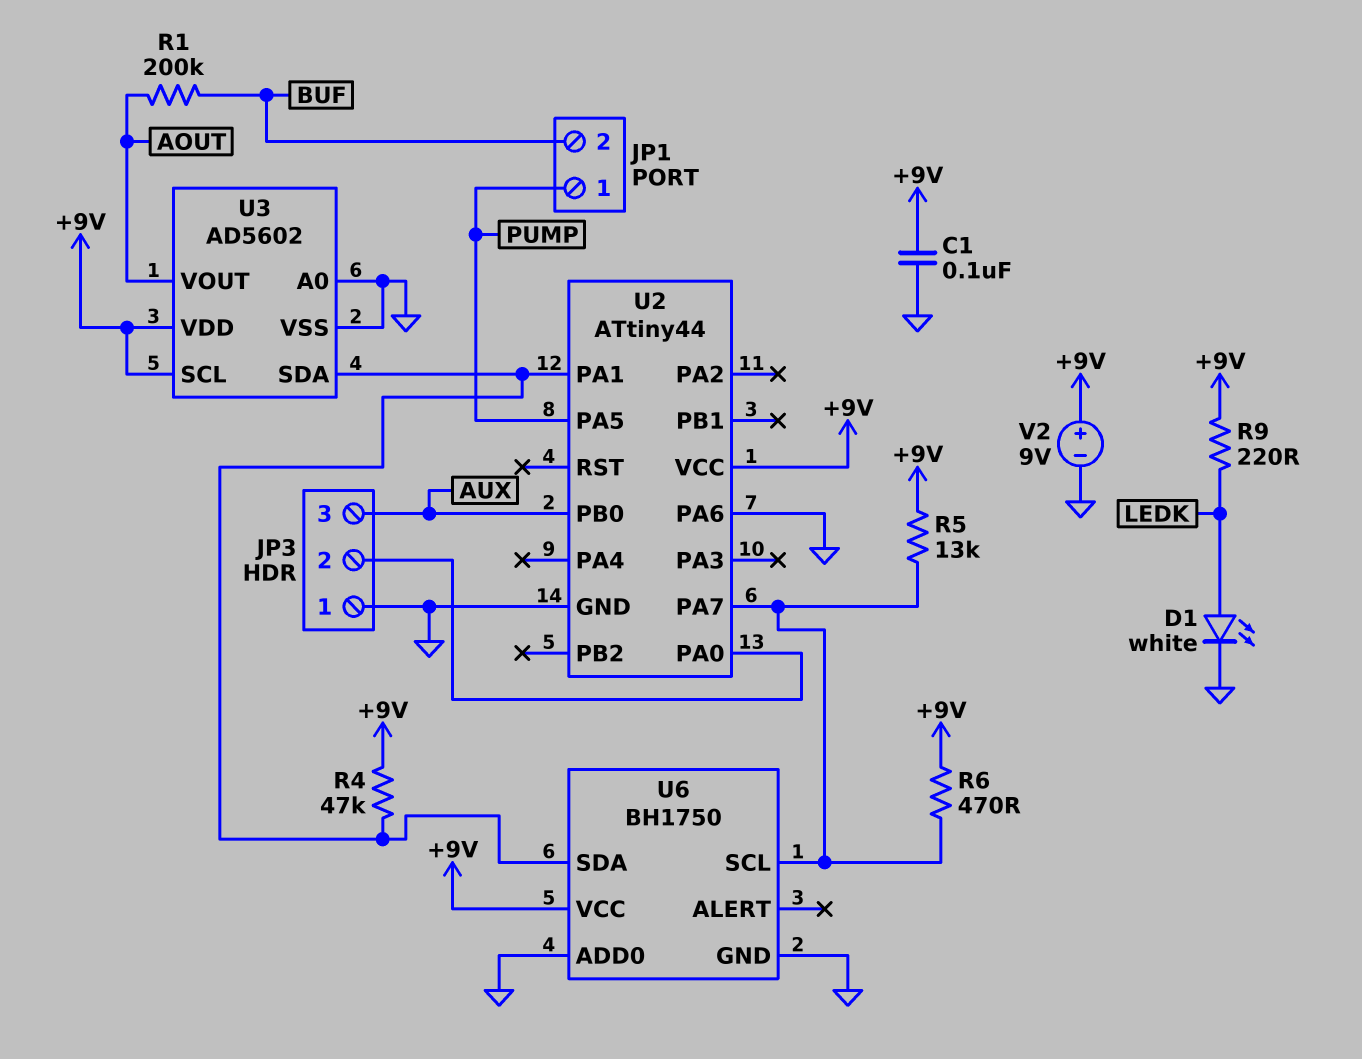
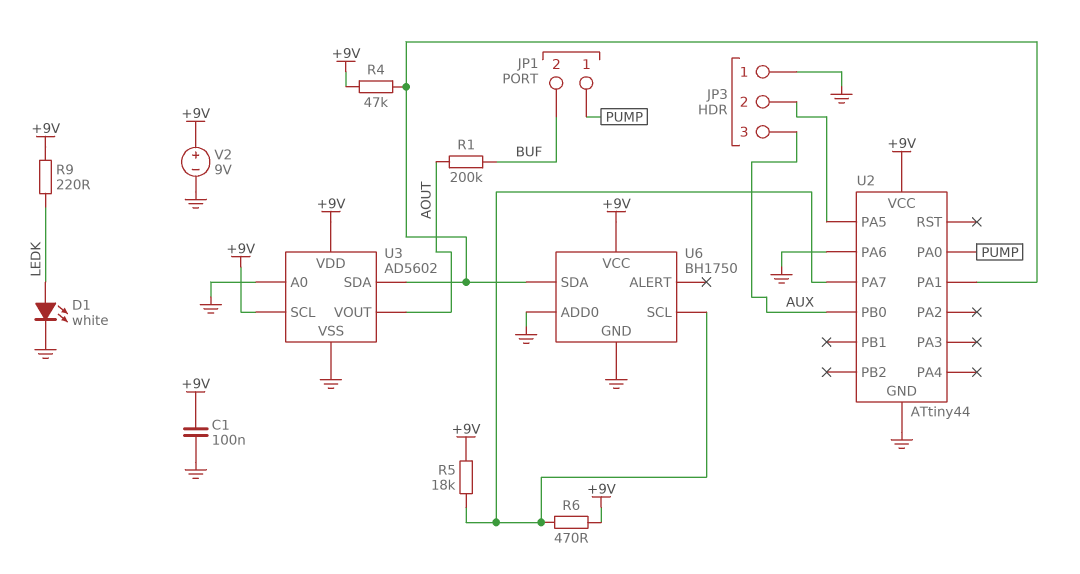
R5: 13k (+9V, U2/PA7) -> 18k (+9V, U2/PA7)
U2 pin PA0: JP3/2 -> PUMP
U2 pin PA5: PUMP -> JP3/2

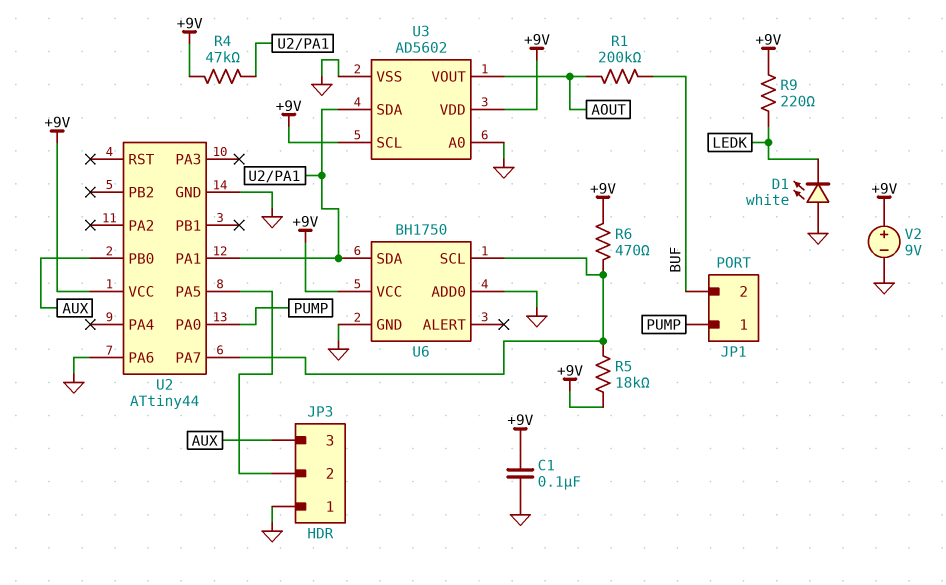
D1: LED white (A LEDK, K GND) -> LED white (A GND, K LEDK)

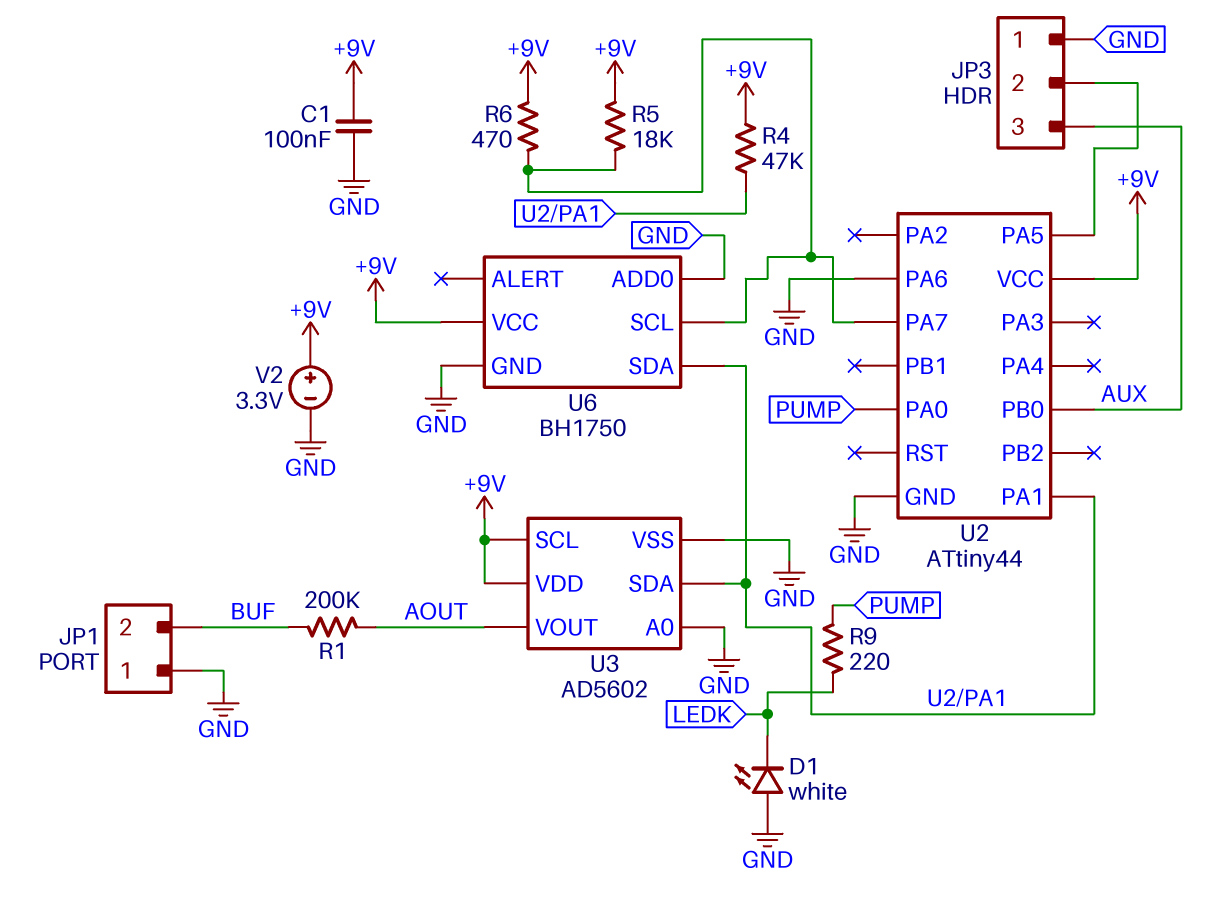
JP1 pin 1: PUMP -> GND
R9: 220 (+9V, LEDK) -> 220 (LEDK, PUMP)
V2: 9V (plus +9V, minus GND) -> 3.3V (plus +9V, minus GND)

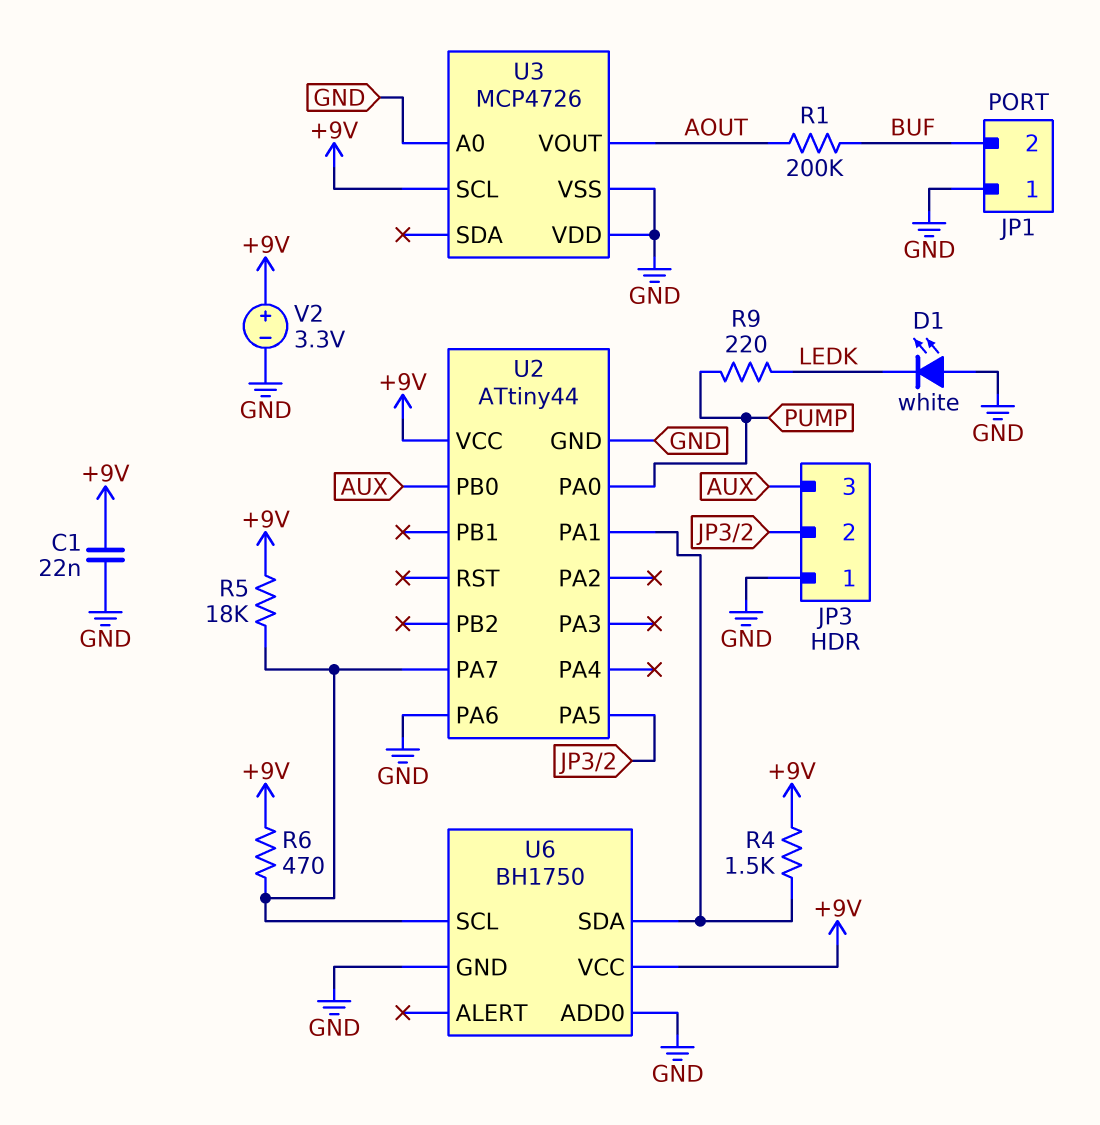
C1: 100nF (+9V, GND) -> 22nF (+9V, GND)
R4: 47k (+9V, U2/PA1) -> 1.5k (+9V, U2/PA1)
U3: AD5602 -> MCP4726
U3 pin SDA: U2/PA1 -> none
U3 pin VDD: +9V -> GND

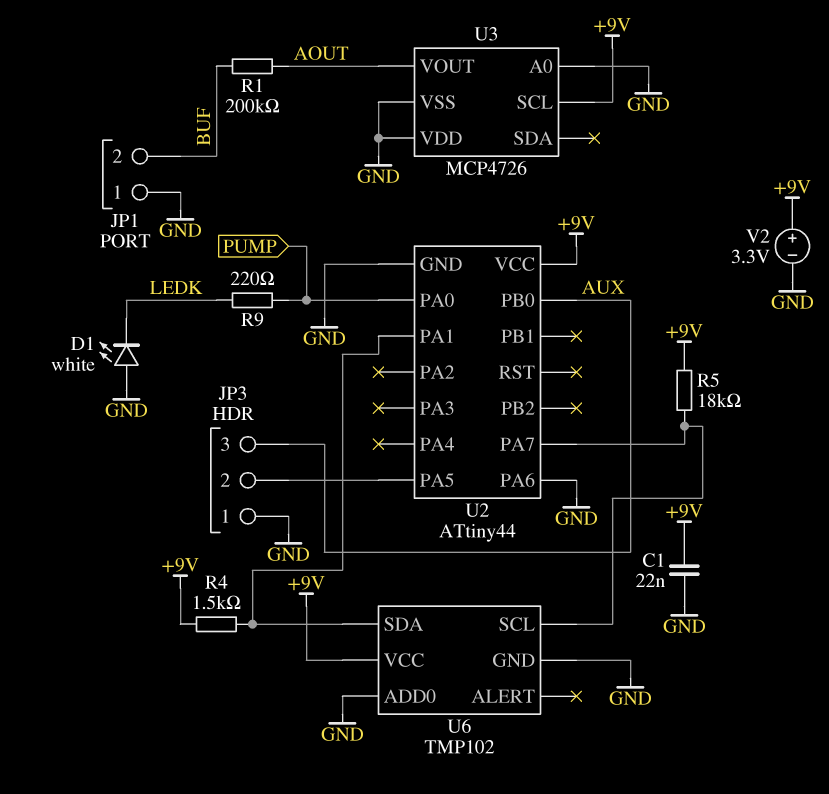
R6: 470 (+9V, U2/PA7) -> none
U6: BH1750 -> TMP102

